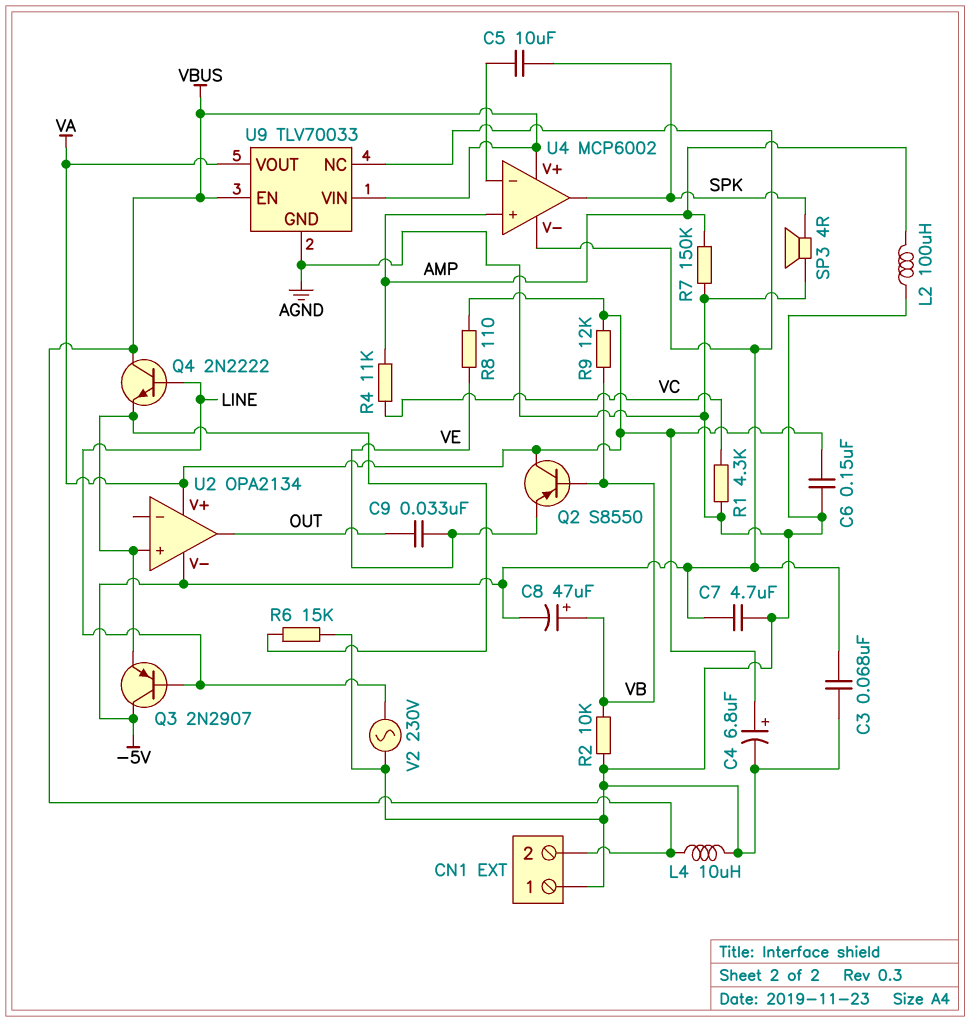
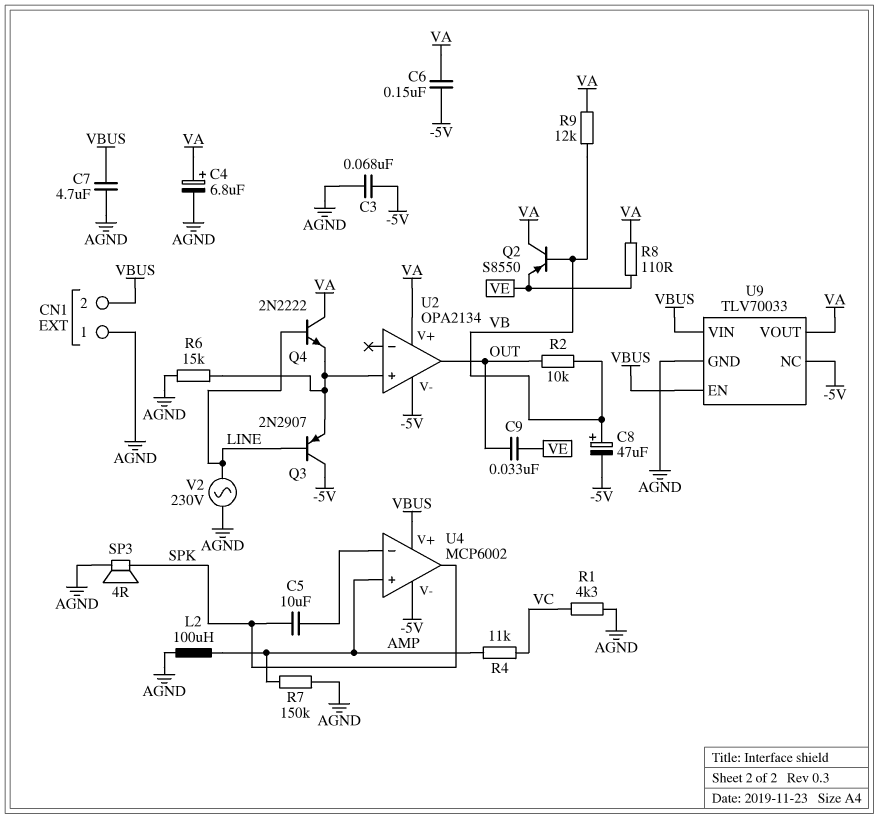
C6: 150nF (AGND, VA) -> 150nF (-5V, VA)
C7: 4.7uF (-5V, AGND) -> 4.7uF (AGND, VBUS)
L4: 10uH (AGND, VBUS) -> none
Q4: NPN 2N2222 (B LINE, C VBUS, E U2/in+) -> NPN 2N2222 (B LINE, C VA, E U2/in+)
R2: 10k (AGND, VB) -> 10k (OUT, VB)

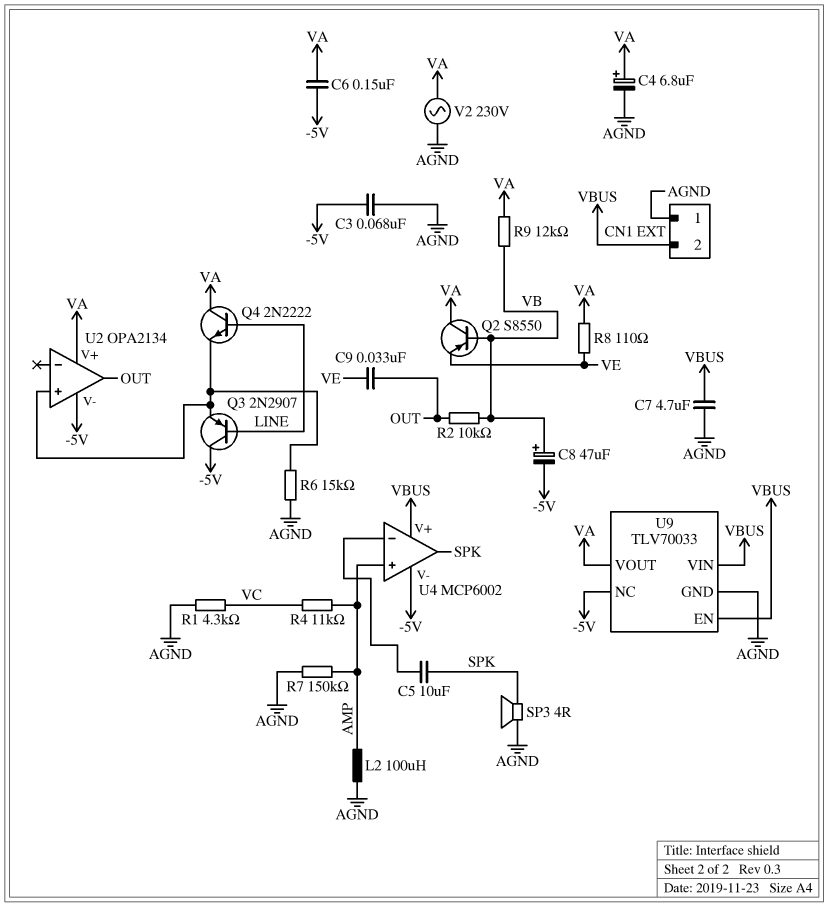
V2: AC 230V (AGND, LINE) -> AC 230V (AGND, VA)

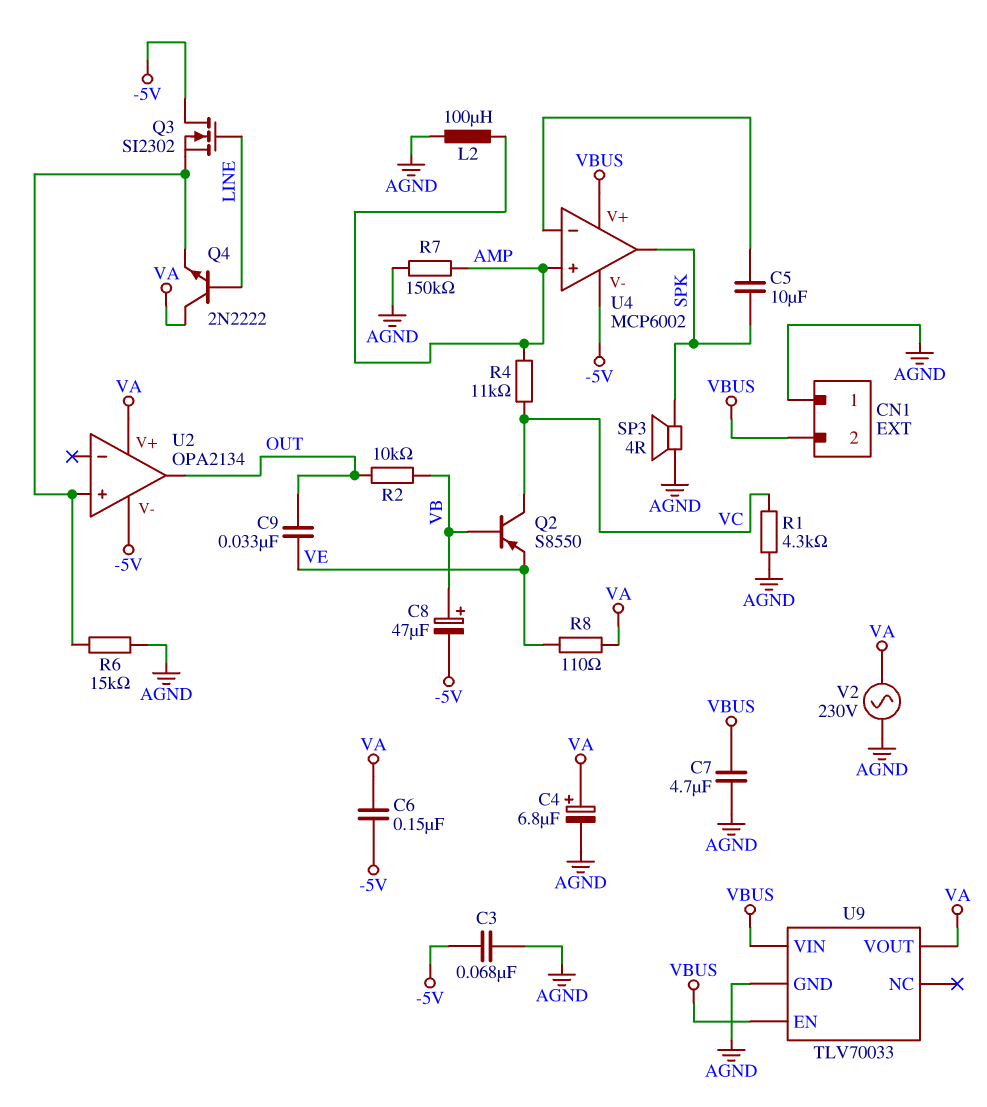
Q2: PNP S8550 (B VB, C VA, E VE) -> PNP S8550 (B VB, C VC, E VE)
Q3: PNP 2N2907 (B LINE, C -5V, E U2/in+) -> NMOS SI2302 (G LINE, D -5V, S U2/in+)
R9: 12k (VA, VB) -> none
U9 pin NC: -5V -> none

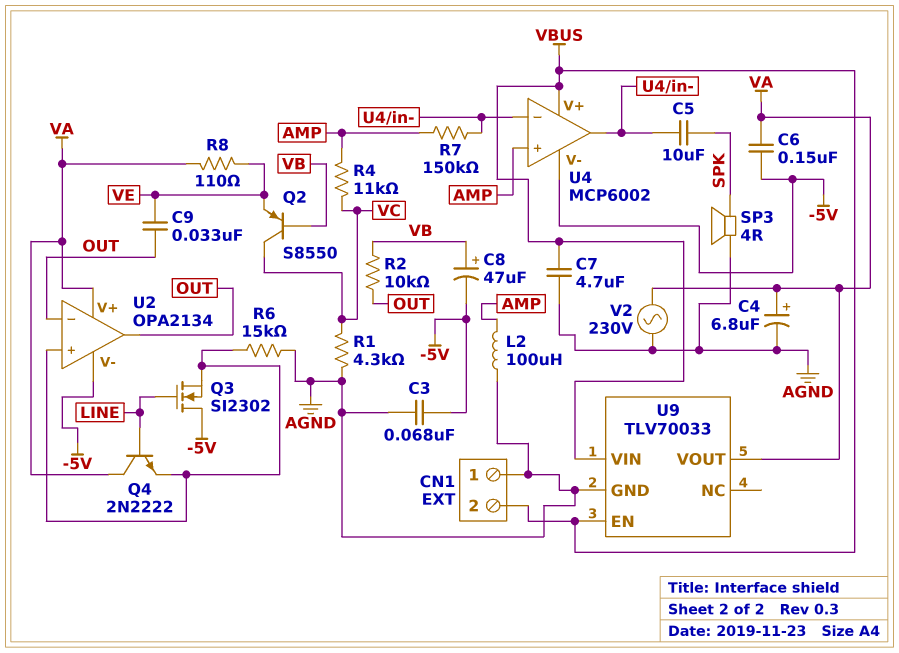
R7: 150k (AGND, AMP) -> 150k (AMP, U4/in-)
U2 pin in-: none -> OUT
U4 pin out: SPK -> U4/in-

